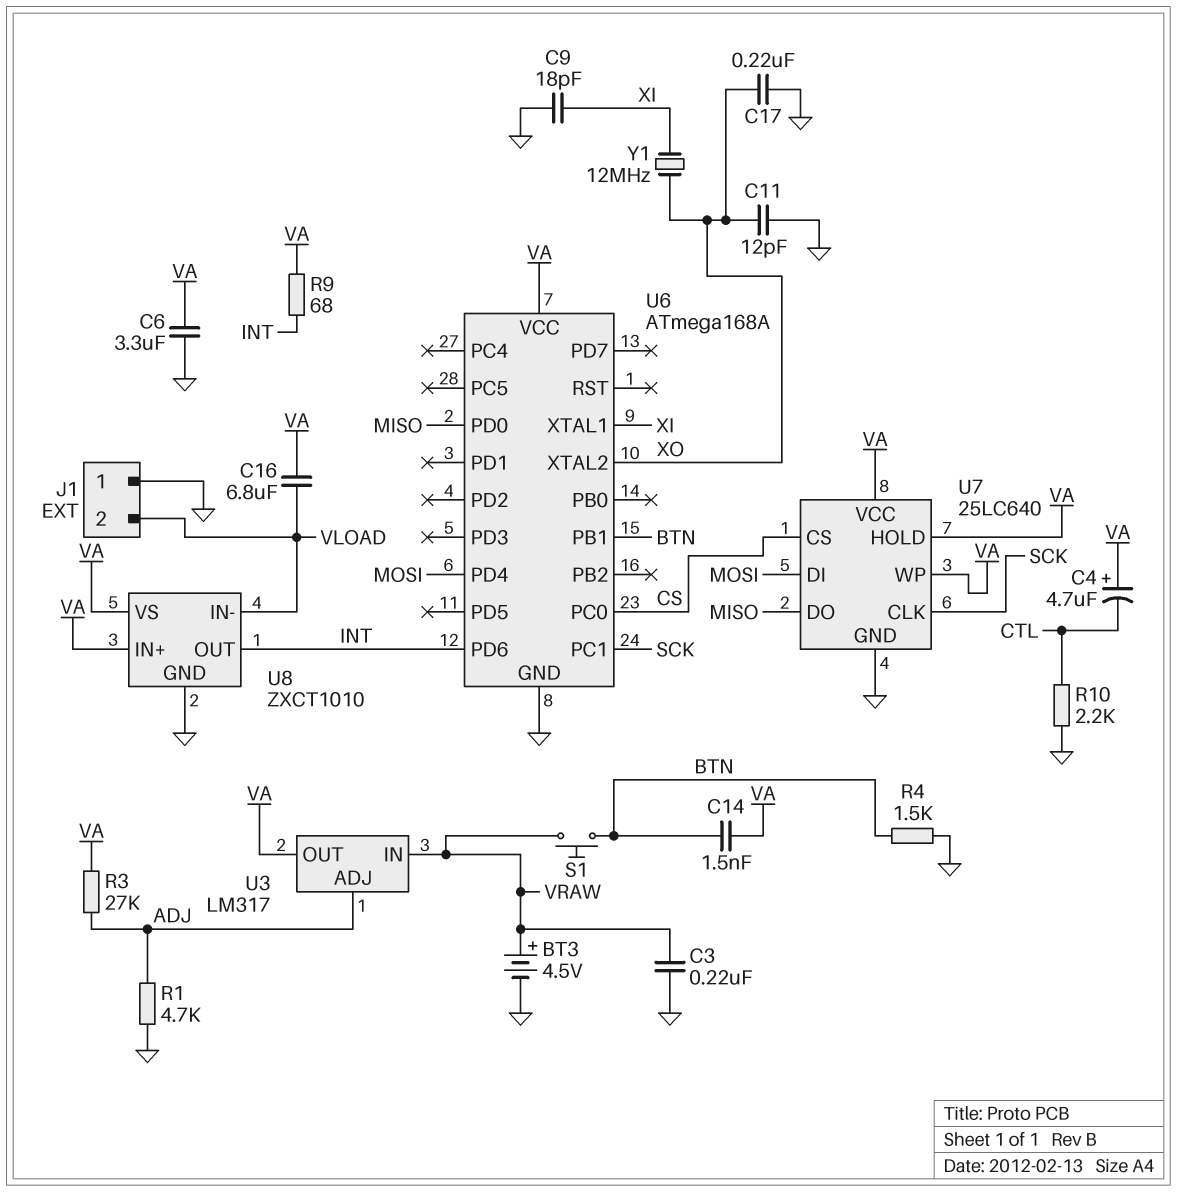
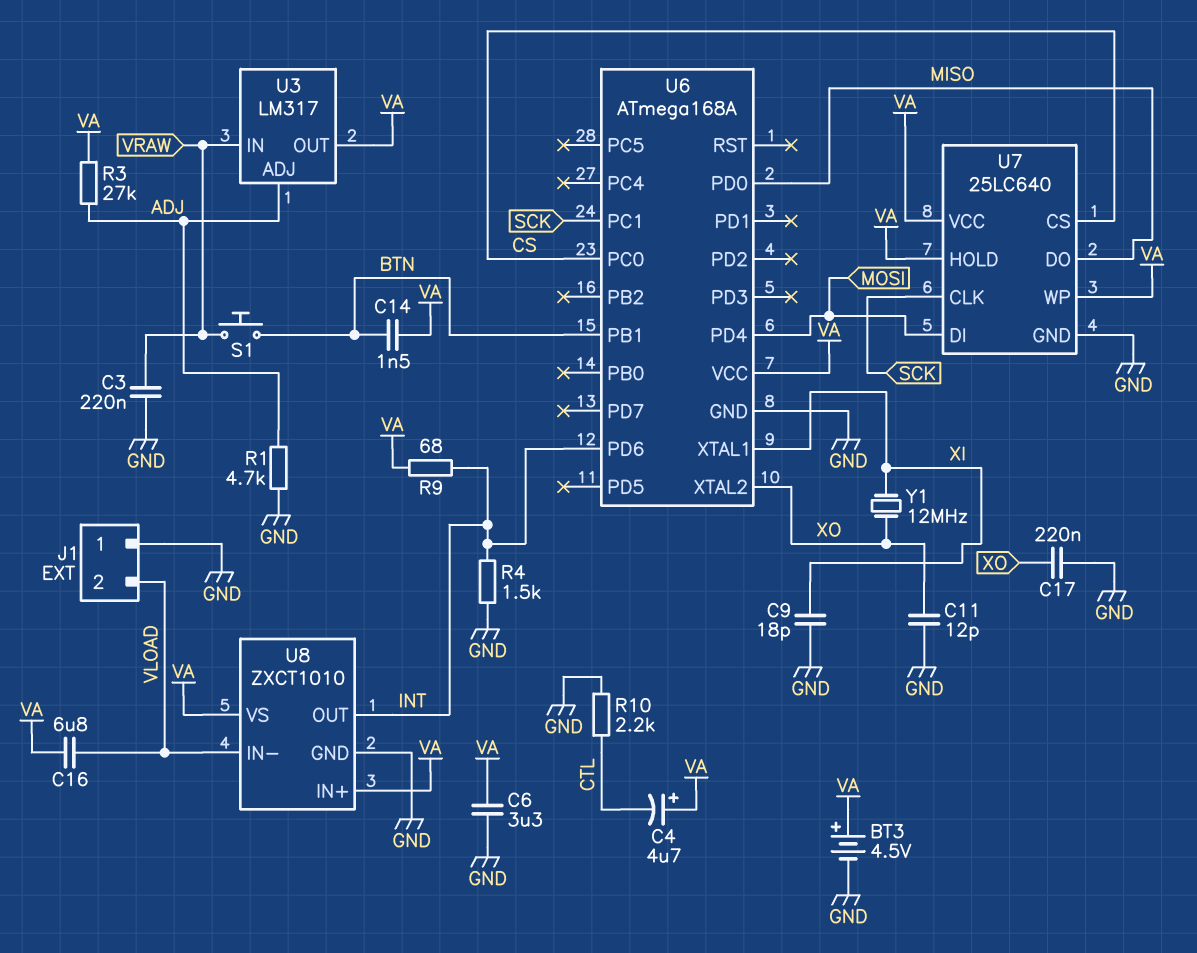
BT3: 4.5V (plus VRAW, minus GND) -> 4.5V (plus VA, minus GND)
R4: 1.5k (BTN, GND) -> 1.5k (GND, INT)

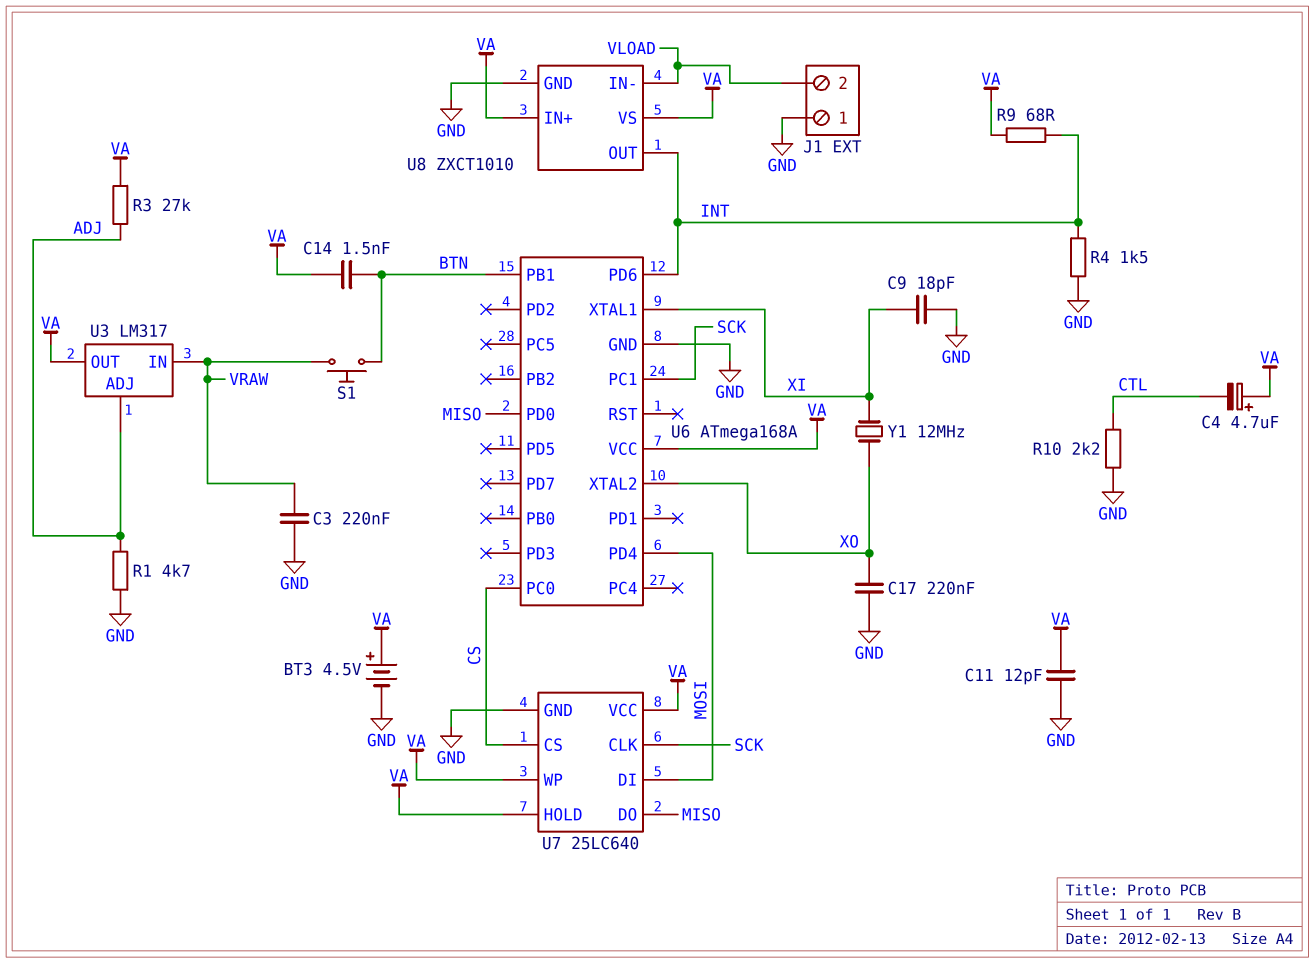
C6: 3.3uF (GND, VA) -> none
C11: 12pF (GND, XO) -> 12pF (GND, VA)
C16: 6.8uF (VA, VLOAD) -> none

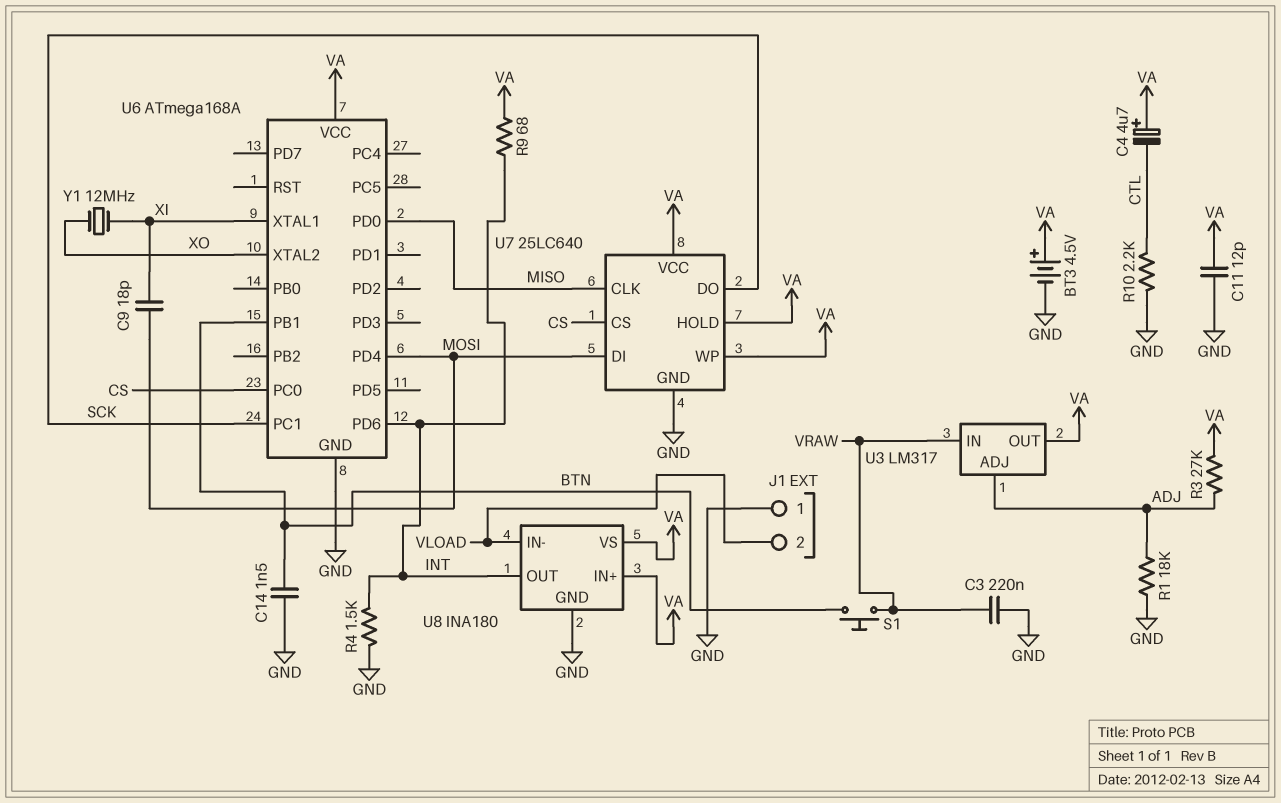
C9: 18pF (GND, XI) -> 18pF (MOSI, XI)
C14: 1.5nF (BTN, VA) -> 1.5nF (BTN, GND)
C17: 220nF (GND, XO) -> none
R1: 4.7k (ADJ, GND) -> 18k (ADJ, GND)
U7 pin CLK: SCK -> MISO
U7 pin DO: MISO -> SCK
U8: ZXCT1010 -> INA180

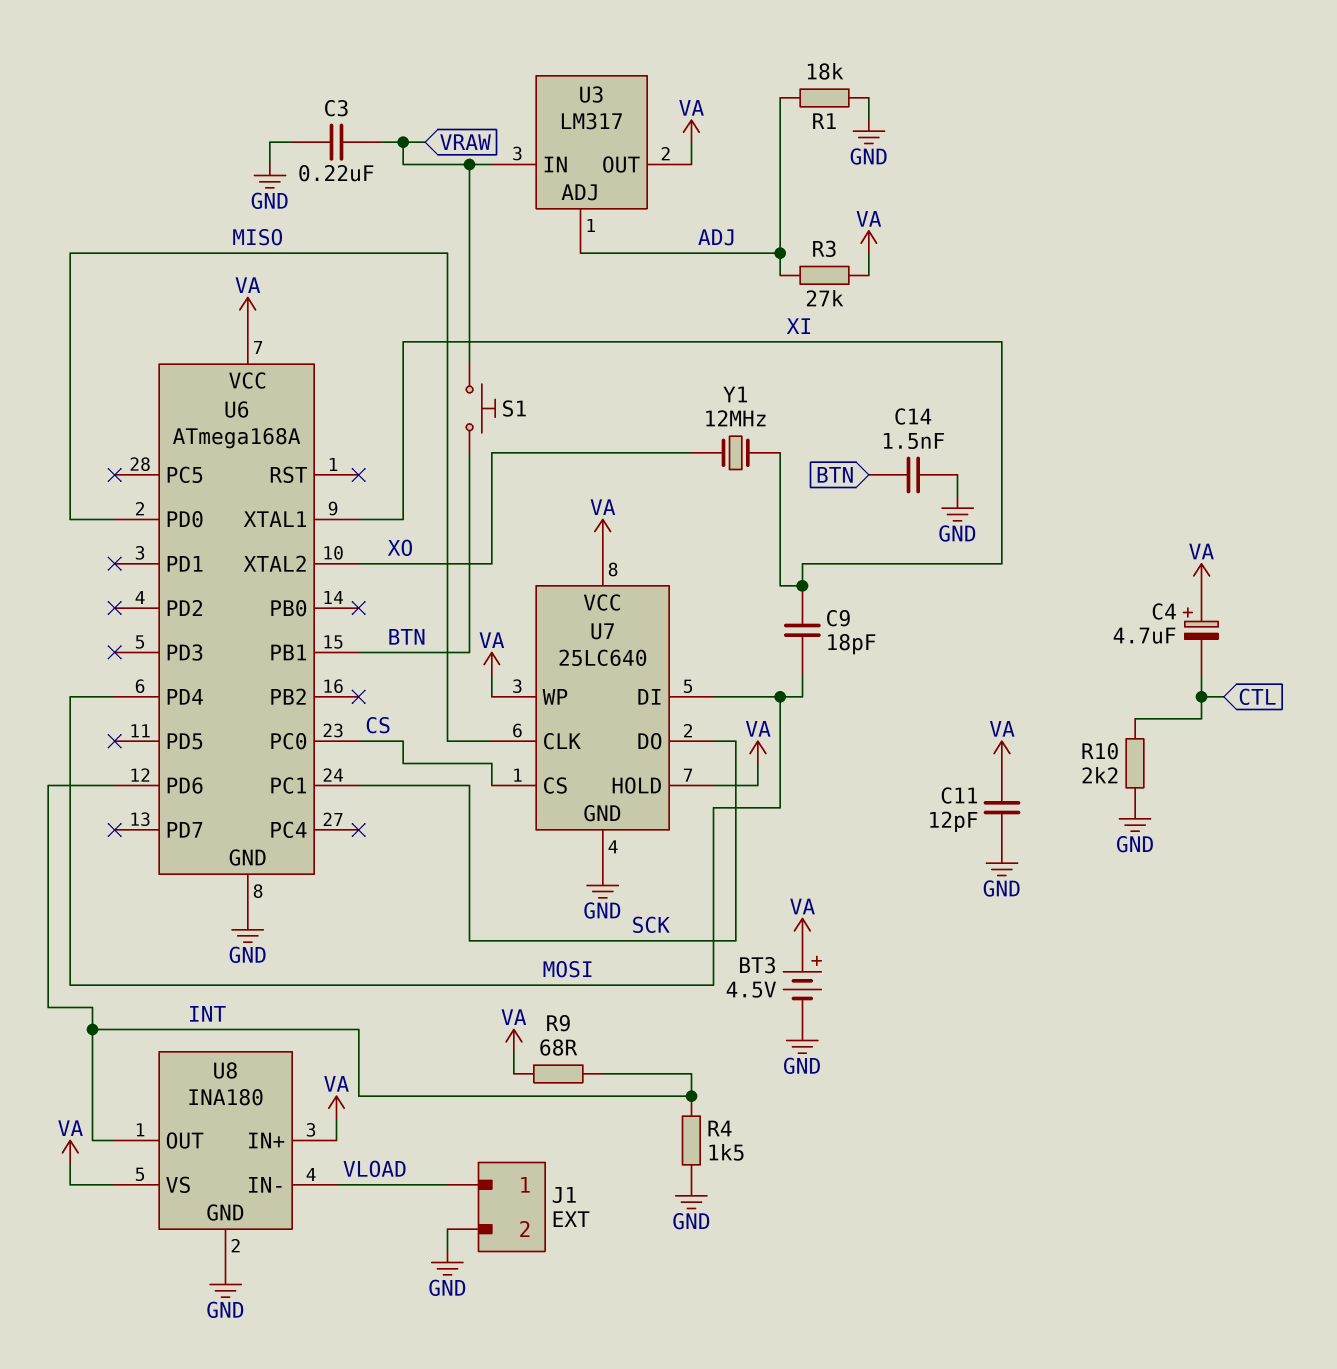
J1 pin 1: GND -> VLOAD
J1 pin 2: VLOAD -> GND

